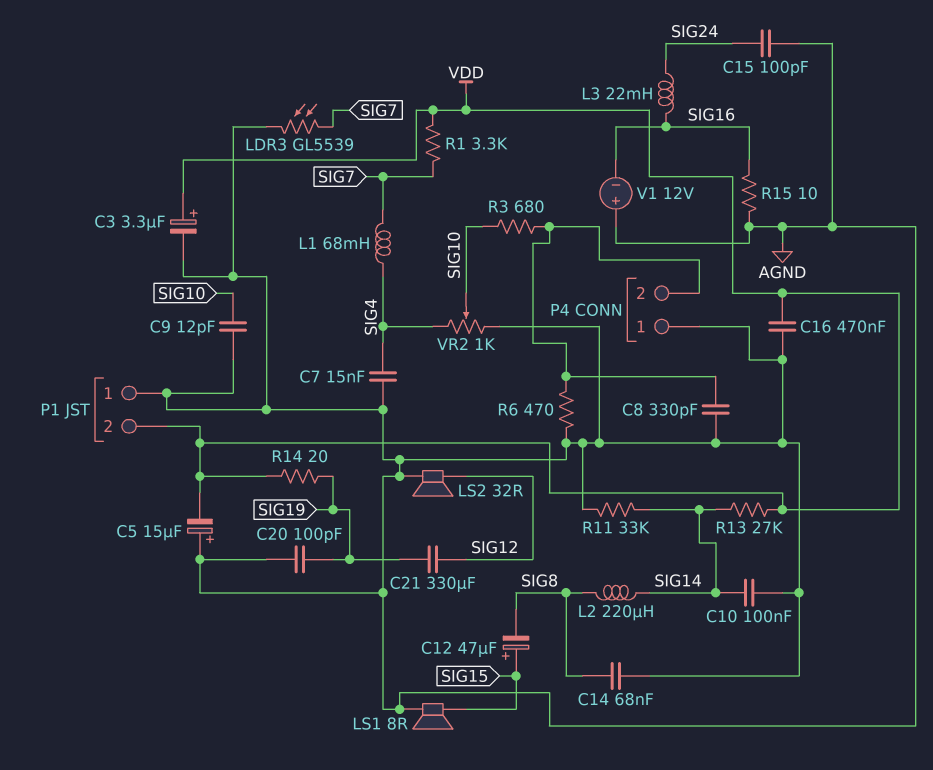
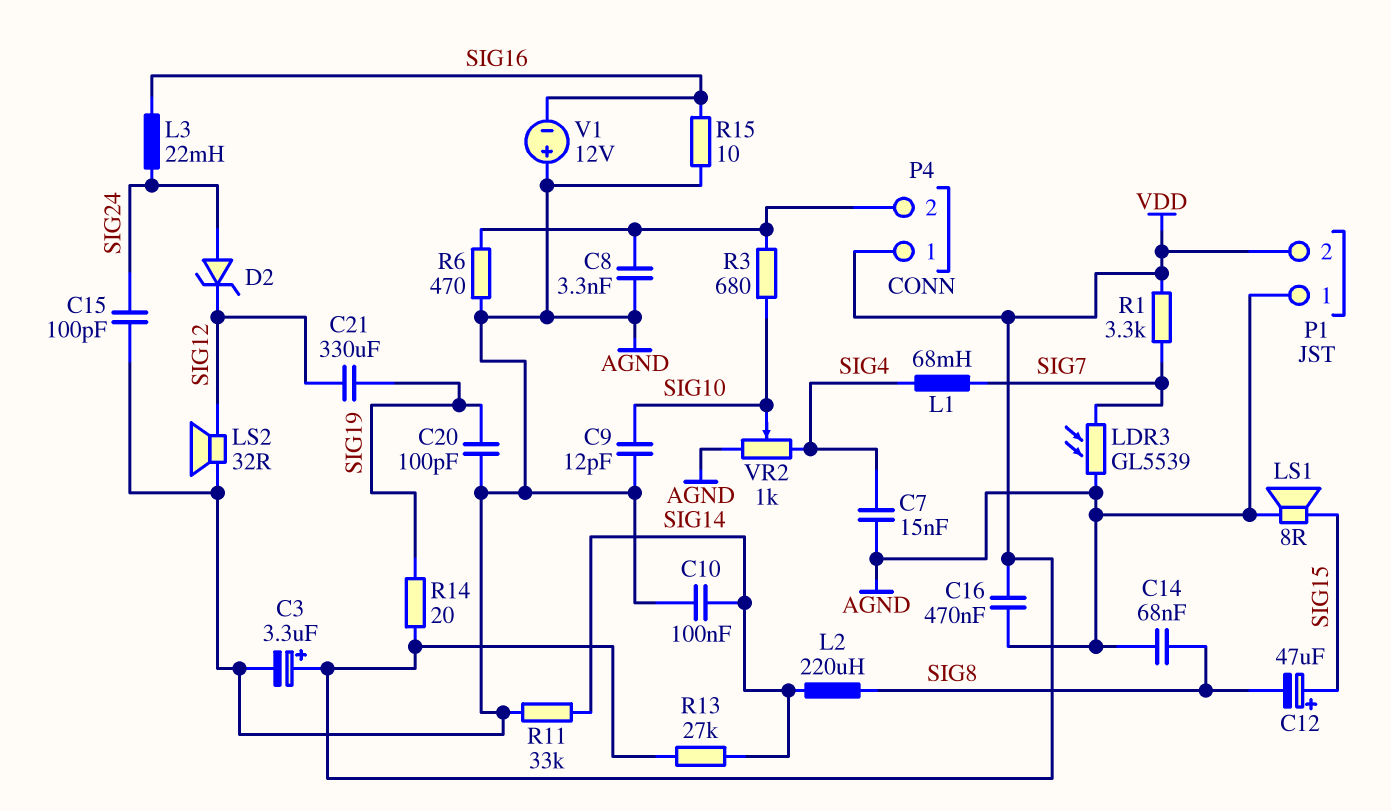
C5: 15uF (plus AGND, minus VDD) -> none
C8: 330pF (AGND, P4/2) -> 3.3nF (AGND, P4/2)
D2: none -> zener (A SIG24, K SIG12)
P4 pin 1: AGND -> VDD

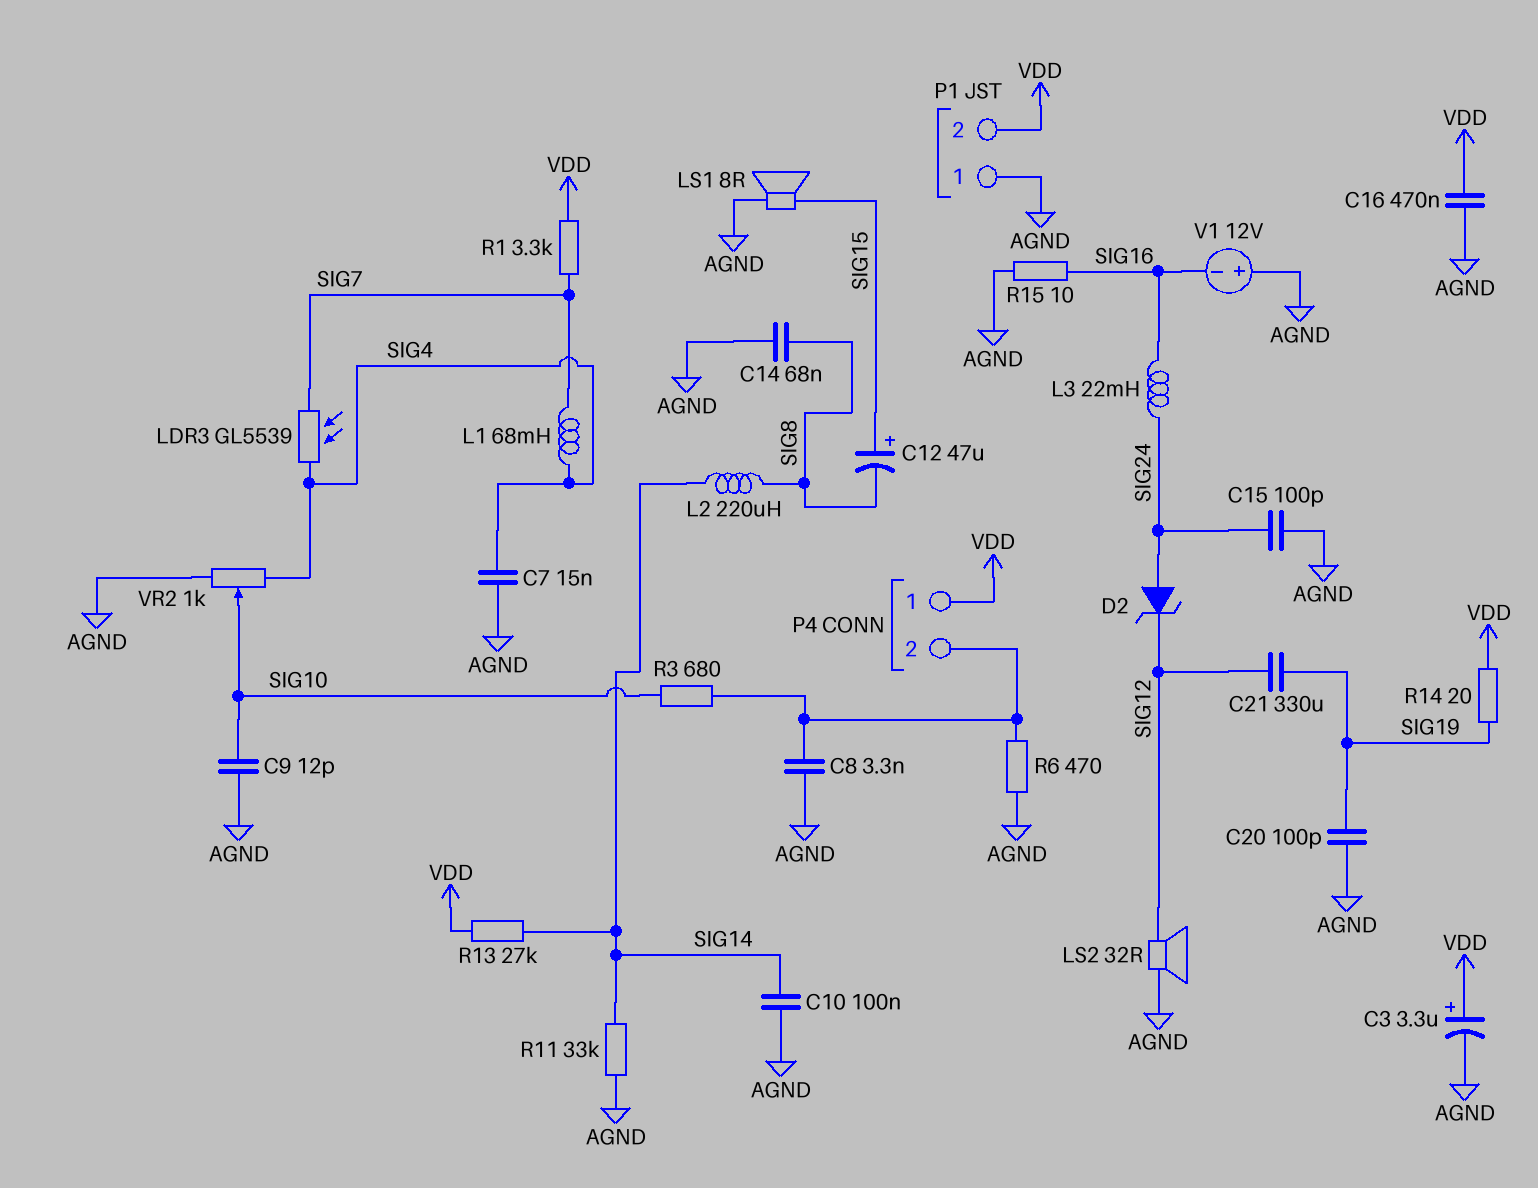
LDR3: GL5539 (AGND, SIG7) -> GL5539 (SIG4, SIG7)

